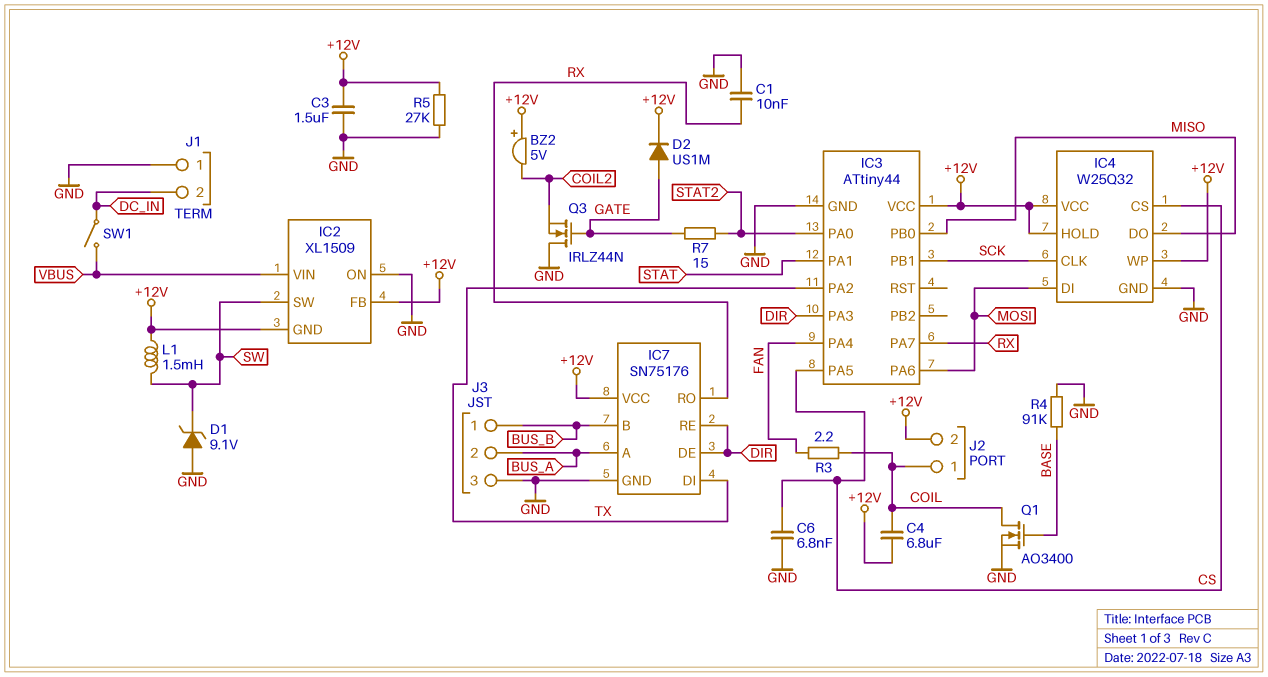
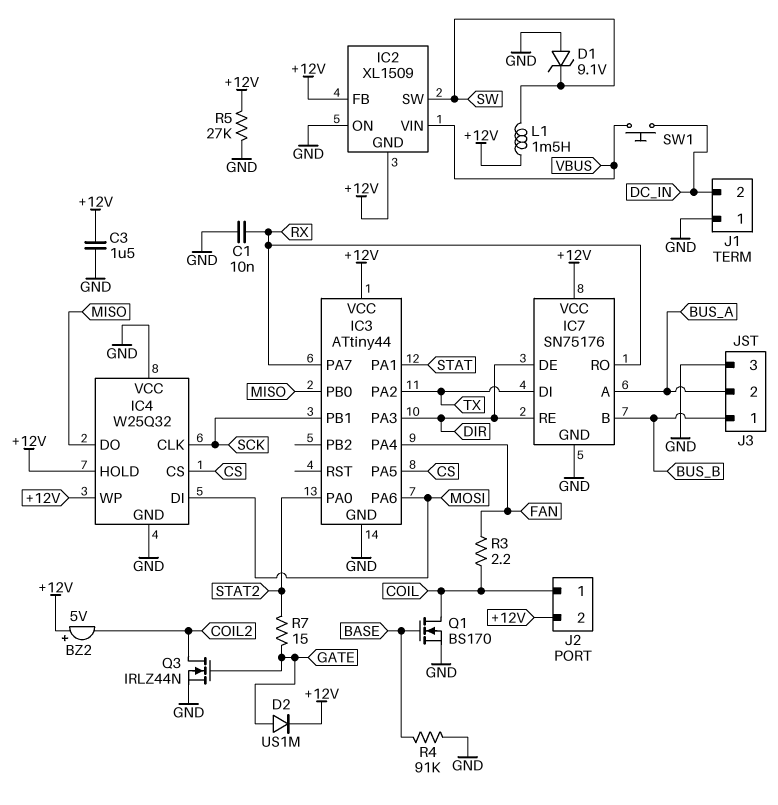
C4: 6.8uF (+12V, COIL) -> none
C6: 6.8nF (CS, GND) -> none
IC4 pin VCC: +12V -> GND
Q1: NMOS AO3400 (G BASE, D COIL, S GND) -> NMOS BS170 (G BASE, D COIL, S GND)
Q3: NMOS IRLZ44N (G GATE, D GND, S COIL2) -> NMOS IRLZ44N (G GATE, D COIL2, S GND)
SW1: switch (DC_IN, VBUS) -> button (DC_IN, VBUS)

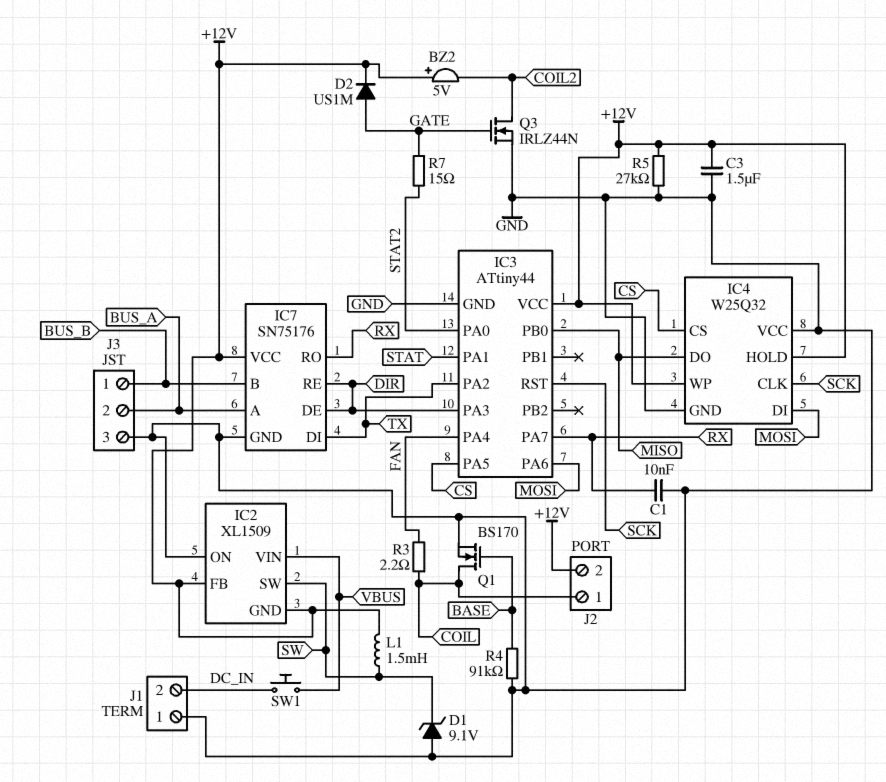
IC3 pin PB1: SCK -> none
IC3 pin RST: none -> SCK

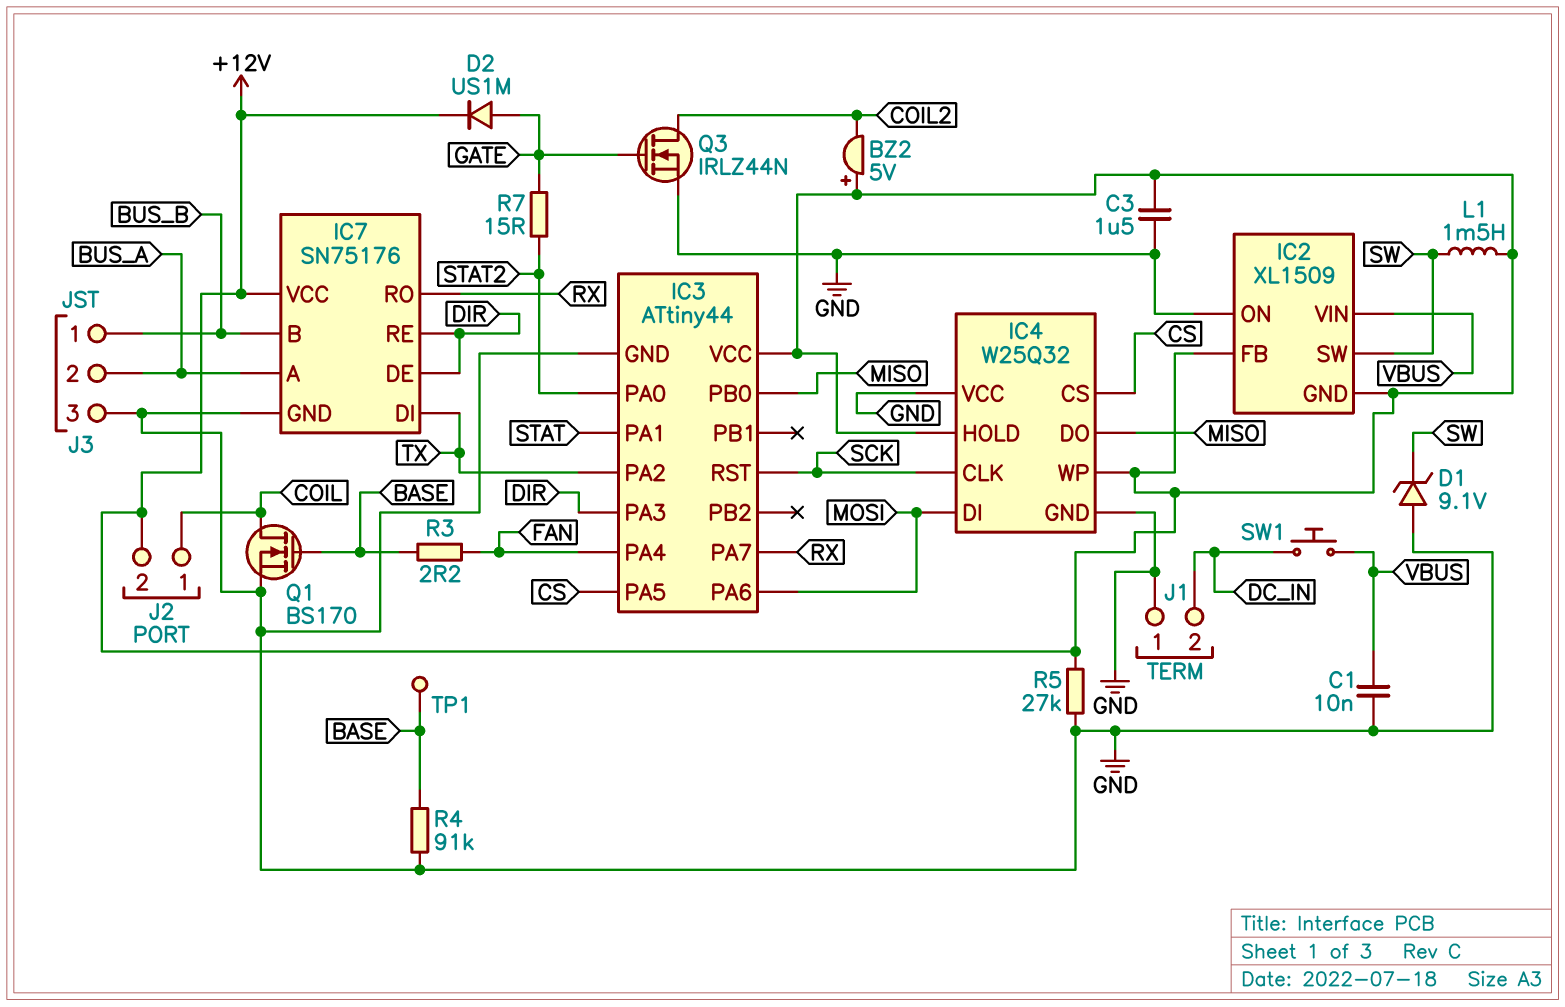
C1: 10nF (GND, RX) -> 10nF (GND, VBUS)
R3: 2.2 (COIL, FAN) -> 2.2 (BASE, FAN)
TP1: none -> test point (BASE)

